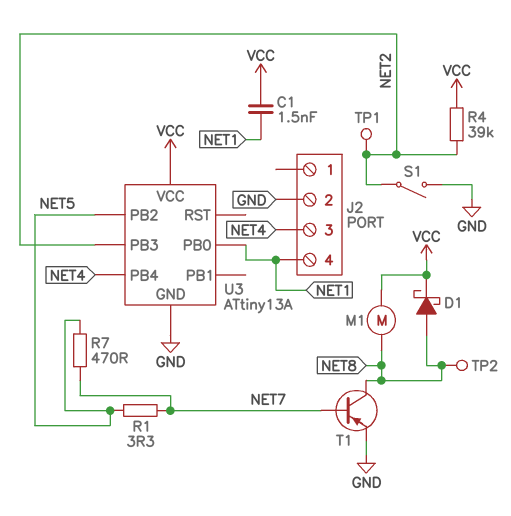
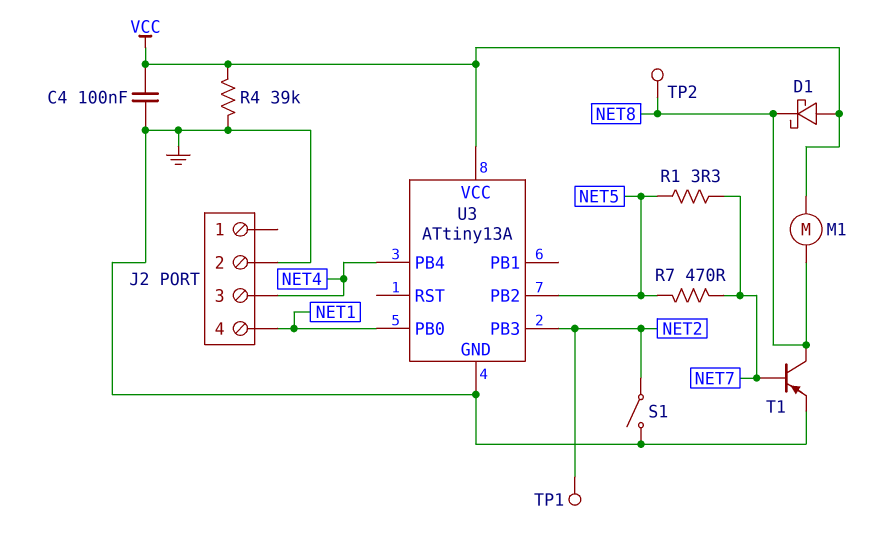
C1: 1.5nF (NET1, VCC) -> none
C4: none -> 100nF (GND, VCC)
D1: schottky (A NET8, K VCC) -> schottky (A VCC, K NET8)
R4: 39k (NET2, VCC) -> 39k (GND, VCC)

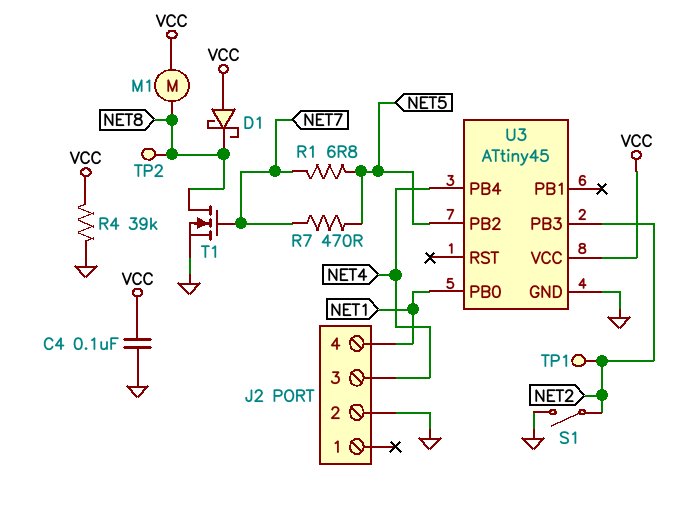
R1: 3.3 (NET5, NET7) -> 6.8 (NET5, NET7)
T1: PNP (B NET7, C NET8, E GND) -> NMOS (G NET7, D NET8, S GND)
U3: ATtiny13A -> ATtiny45

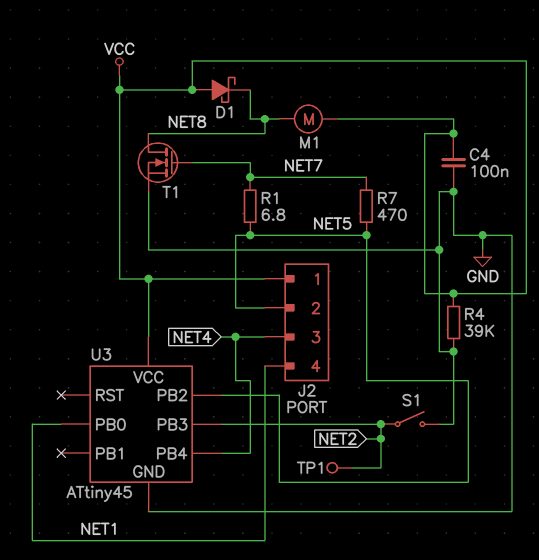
J2 pin 1: none -> VCC
J2 pin 2: GND -> NET5
TP2: test point (NET8) -> none

